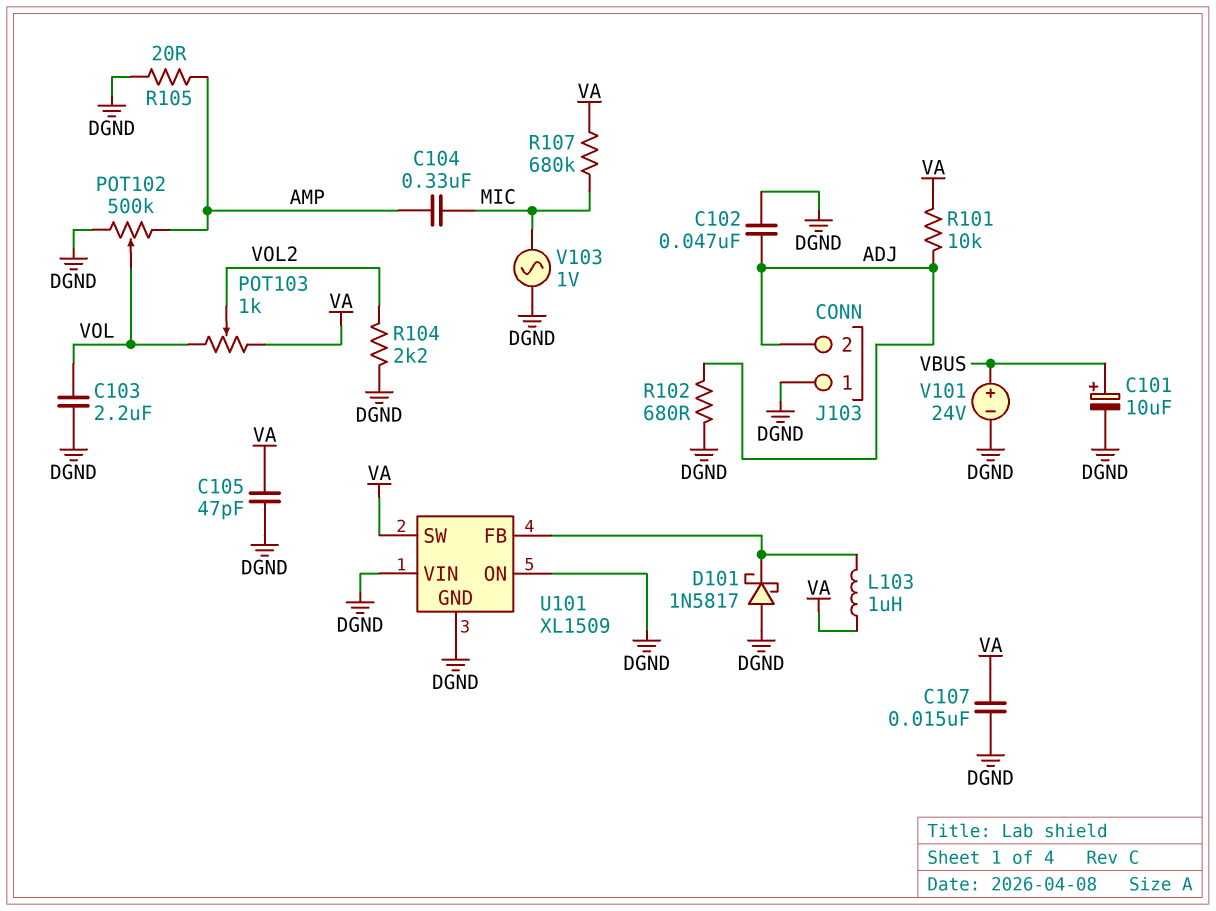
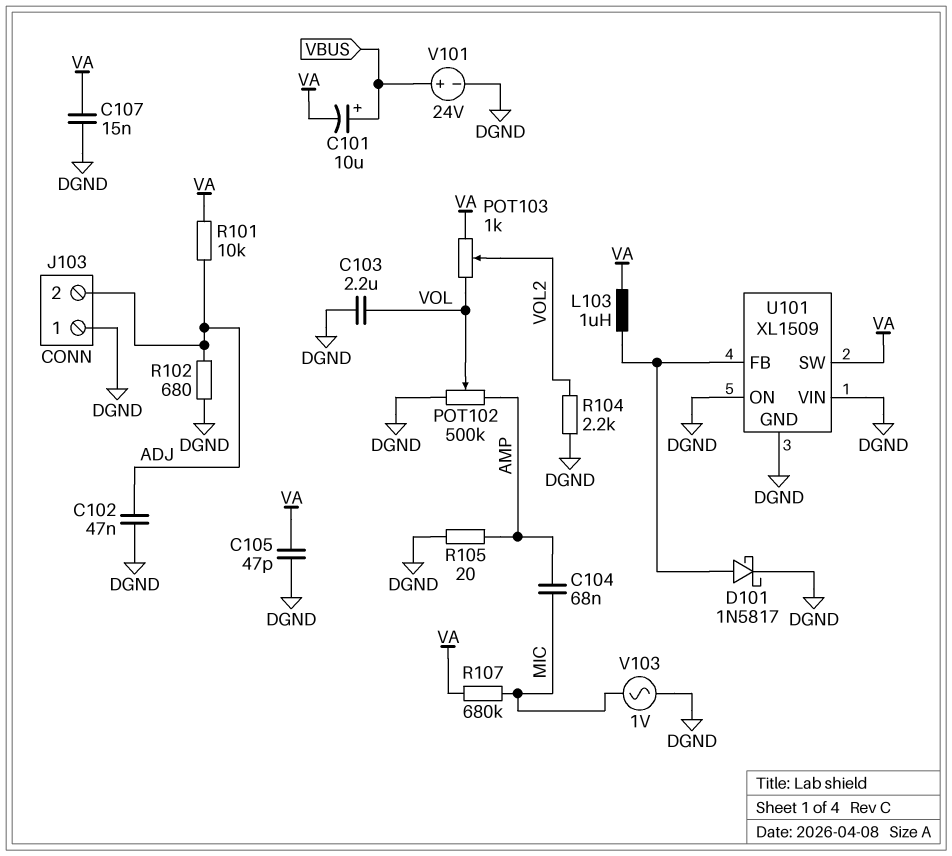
C101: 10uF (plus VBUS, minus DGND) -> 10uF (plus VBUS, minus VA)
C104: 330nF (AMP, MIC) -> 68nF (AMP, MIC)
D101: schottky 1N5817 (A DGND, K U101/FB) -> schottky 1N5817 (A U101/FB, K DGND)

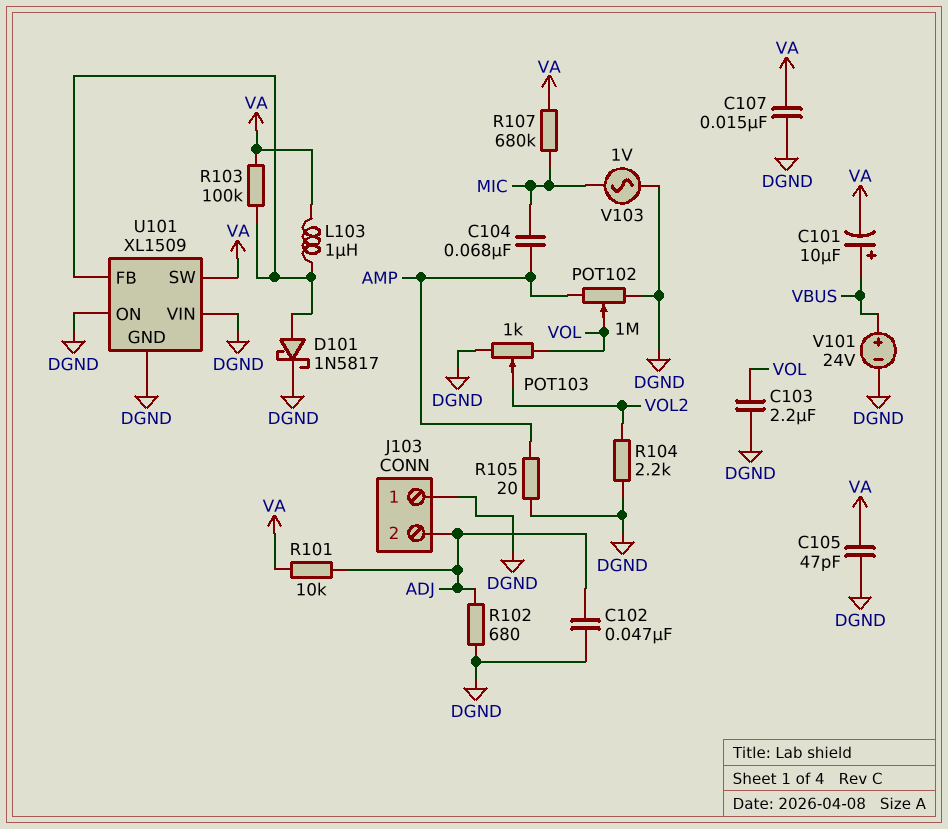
POT102: 500k (AMP, DGND, wiper VOL) -> 1M (AMP, DGND, wiper VOL)
POT103: 1k (VA, VOL, wiper VOL2) -> 1k (DGND, VOL, wiper VOL2)
R103: none -> 100k (U101/FB, VA)

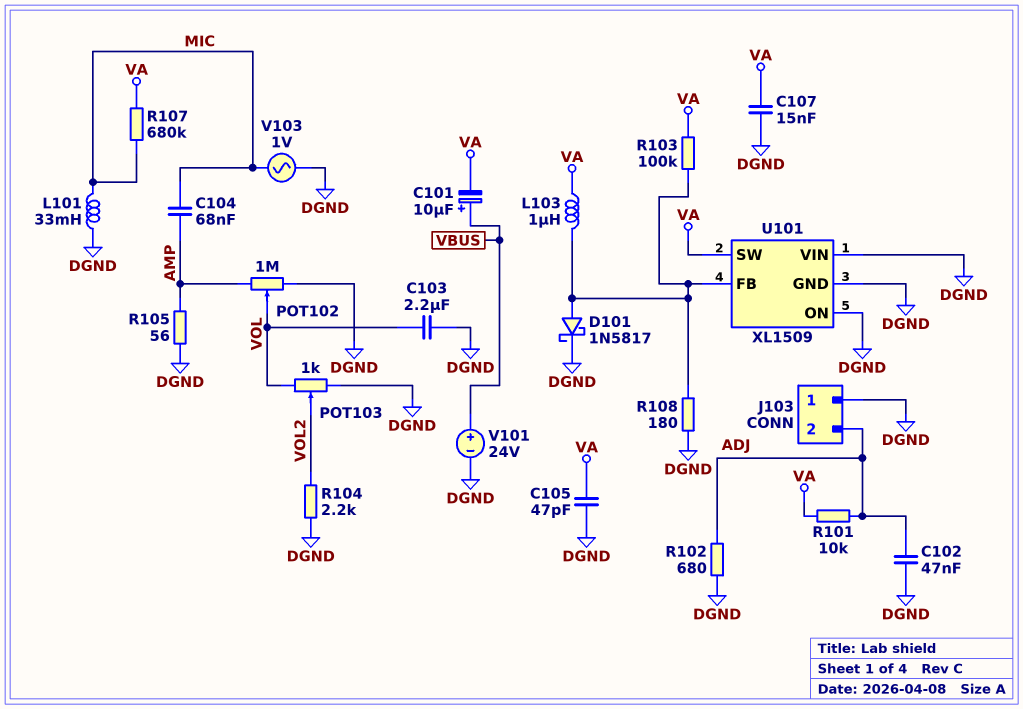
L101: none -> 33mH (DGND, MIC)
R105: 20 (AMP, DGND) -> 56 (AMP, DGND)
R108: none -> 180 (DGND, U101/FB)

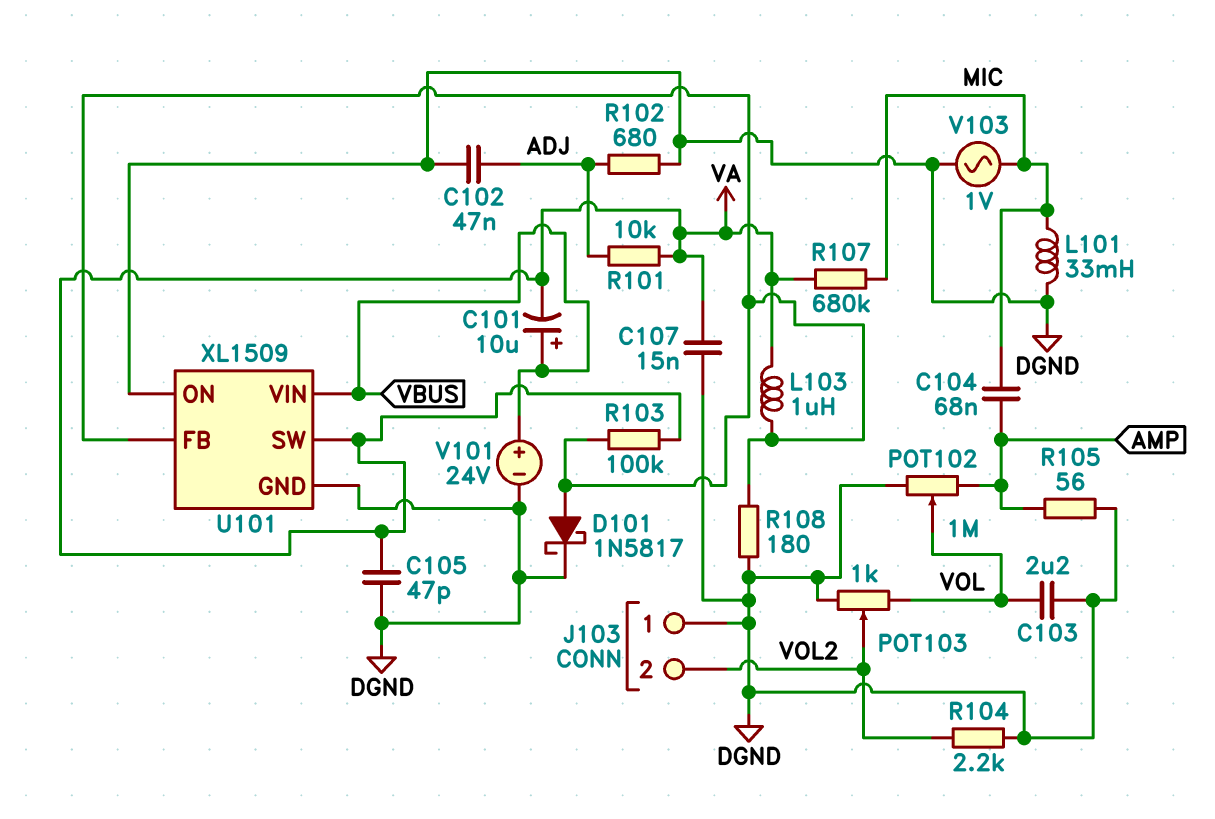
J103 pin 2: ADJ -> VOL2
U101 pin VIN: DGND -> VBUS

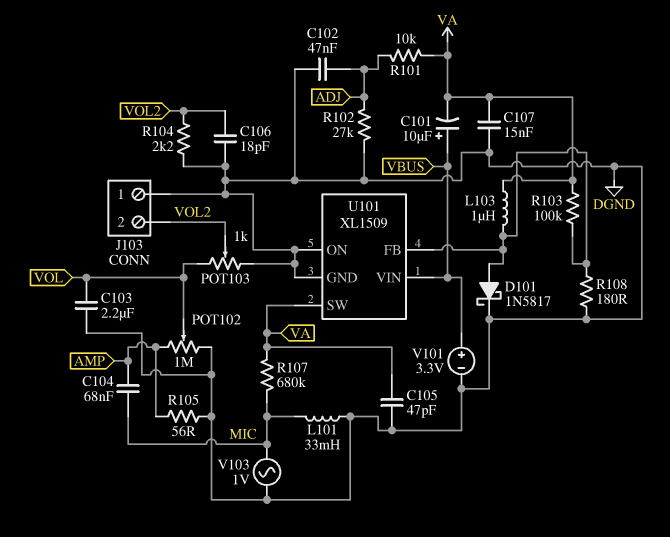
C106: none -> 18pF (DGND, VOL2)
R102: 680 (ADJ, DGND) -> 27k (ADJ, DGND)
V101: 24V (plus VBUS, minus DGND) -> 3.3V (plus VBUS, minus DGND)

